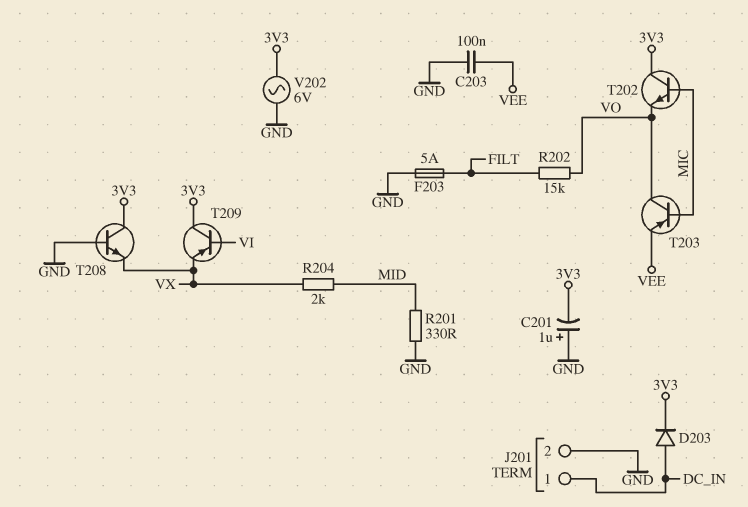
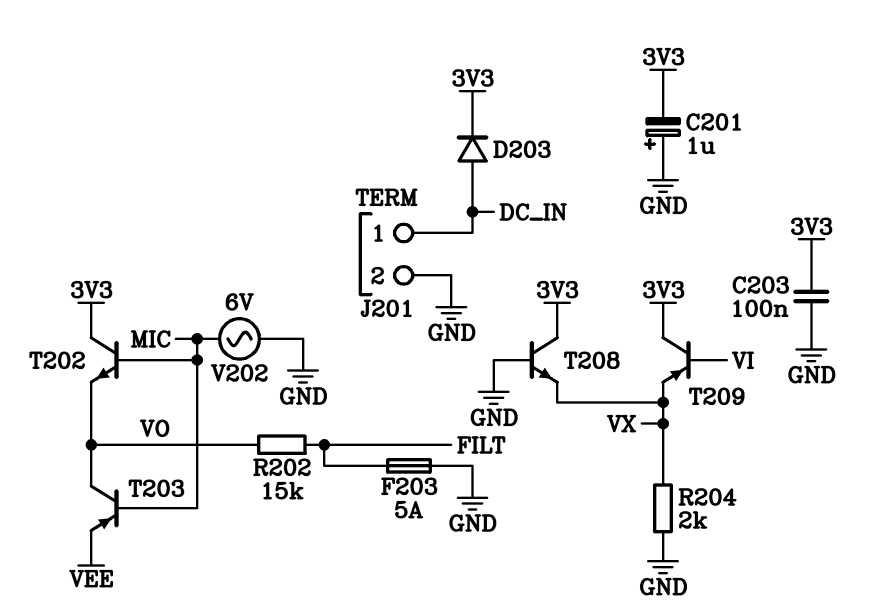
C203: 100nF (GND, VEE) -> 100nF (3V3, GND)
R201: 330 (GND, MID) -> none
R204: 2k (MID, VX) -> 2k (GND, VX)
V202: AC 6V (3V3, GND) -> AC 6V (GND, MIC)

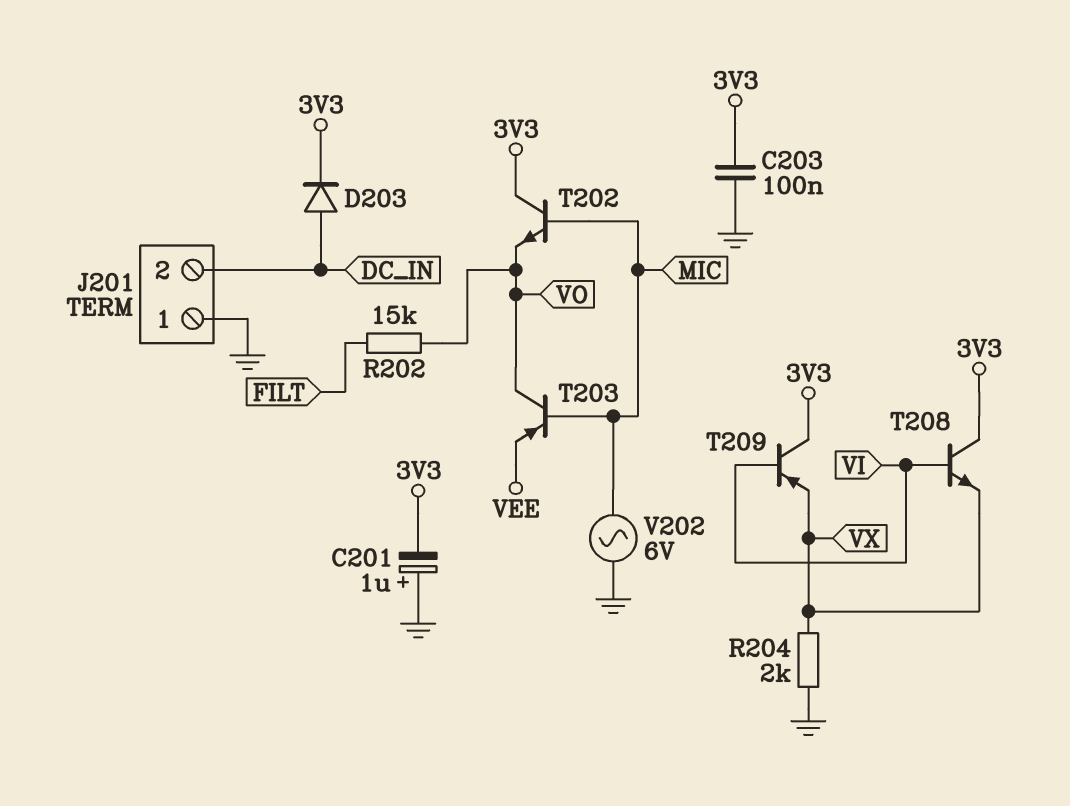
F203: 5A (FILT, GND) -> none
J201 pin 1: DC_IN -> GND
J201 pin 2: GND -> DC_IN
T208: NPN (B GND, C 3V3, E VX) -> NPN (B VI, C 3V3, E VX)

